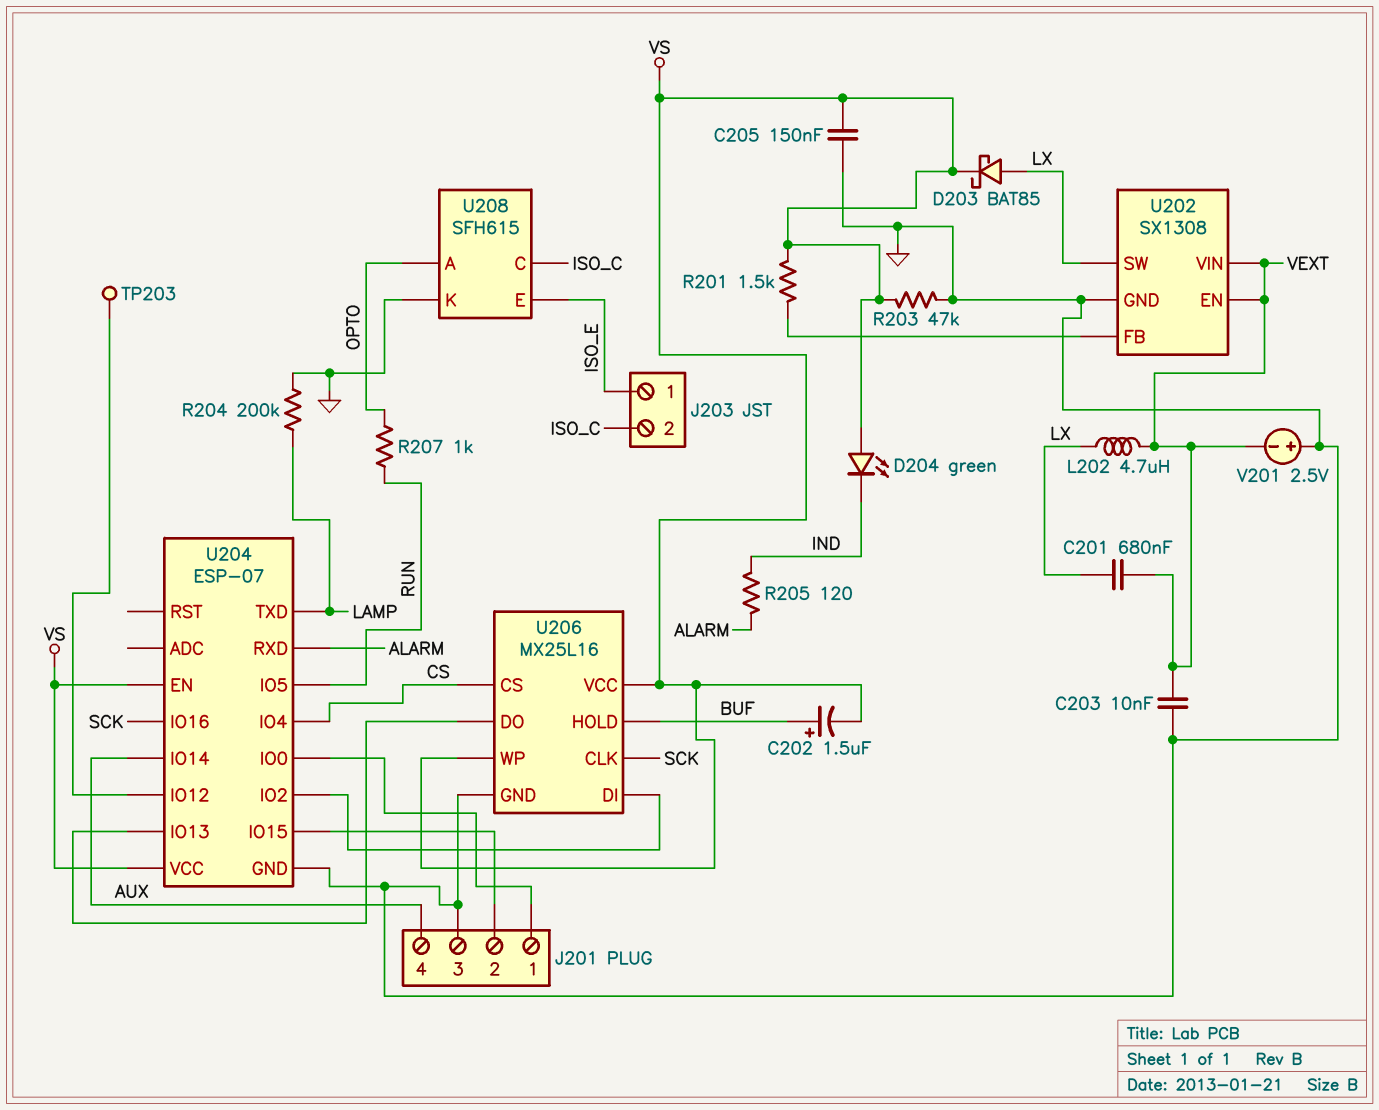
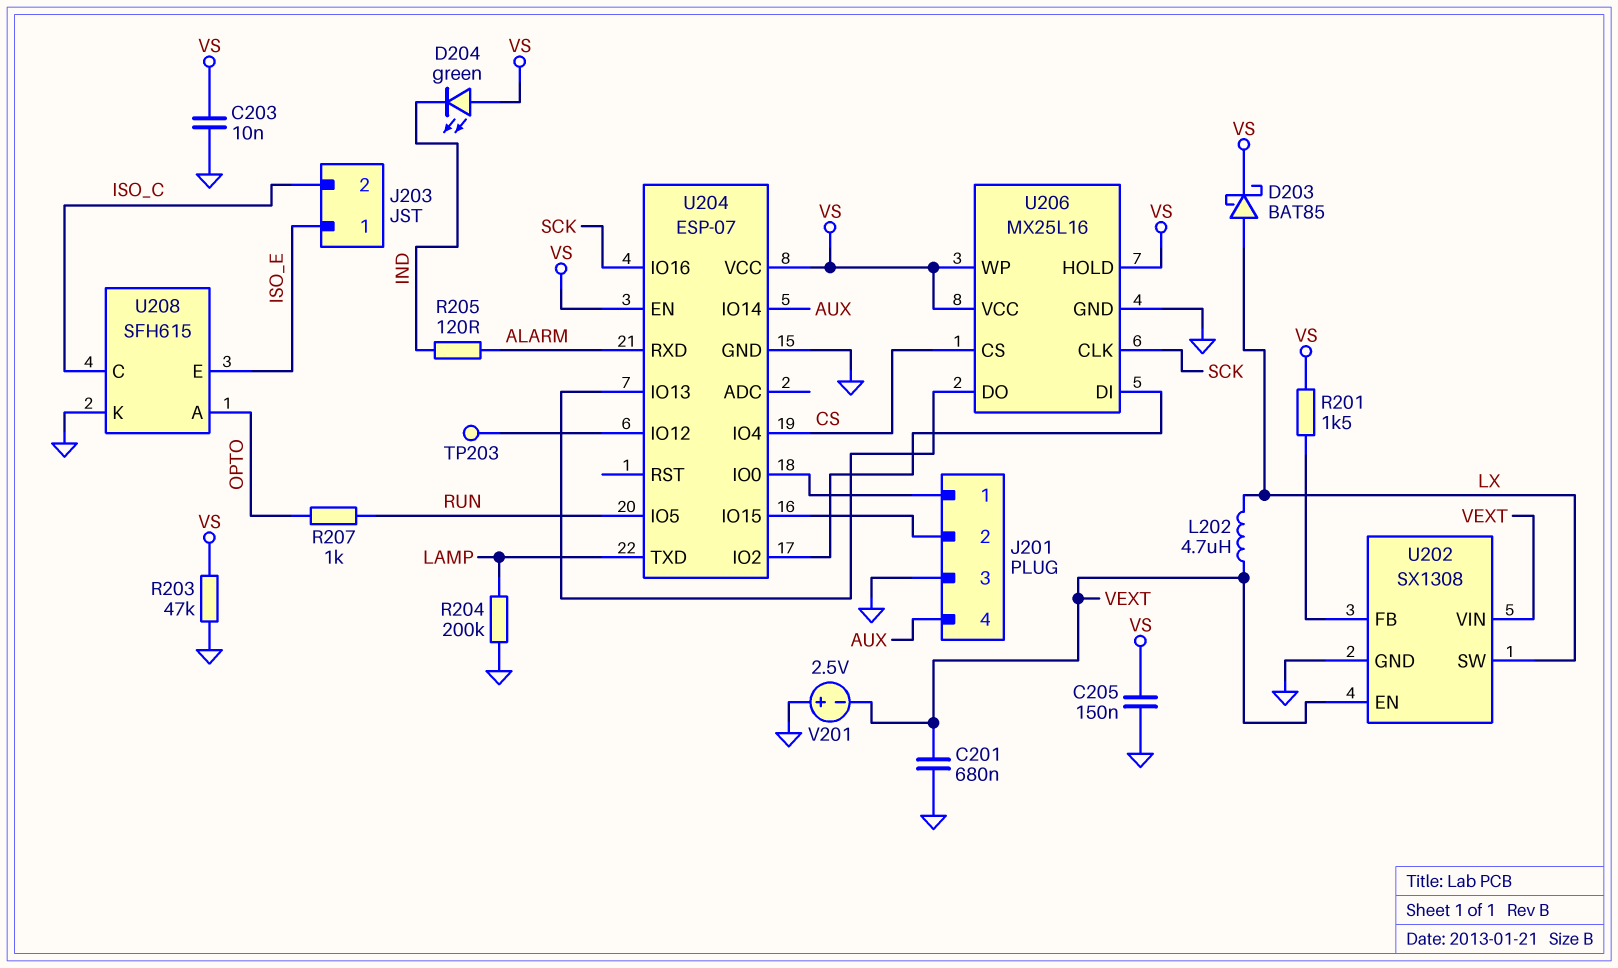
C201: 680nF (LX, VEXT) -> 680nF (GND, VEXT)
C202: 1.5uF (plus BUF, minus VS) -> none
C203: 10nF (GND, VEXT) -> 10nF (GND, VS)
U206 pin HOLD: BUF -> VS

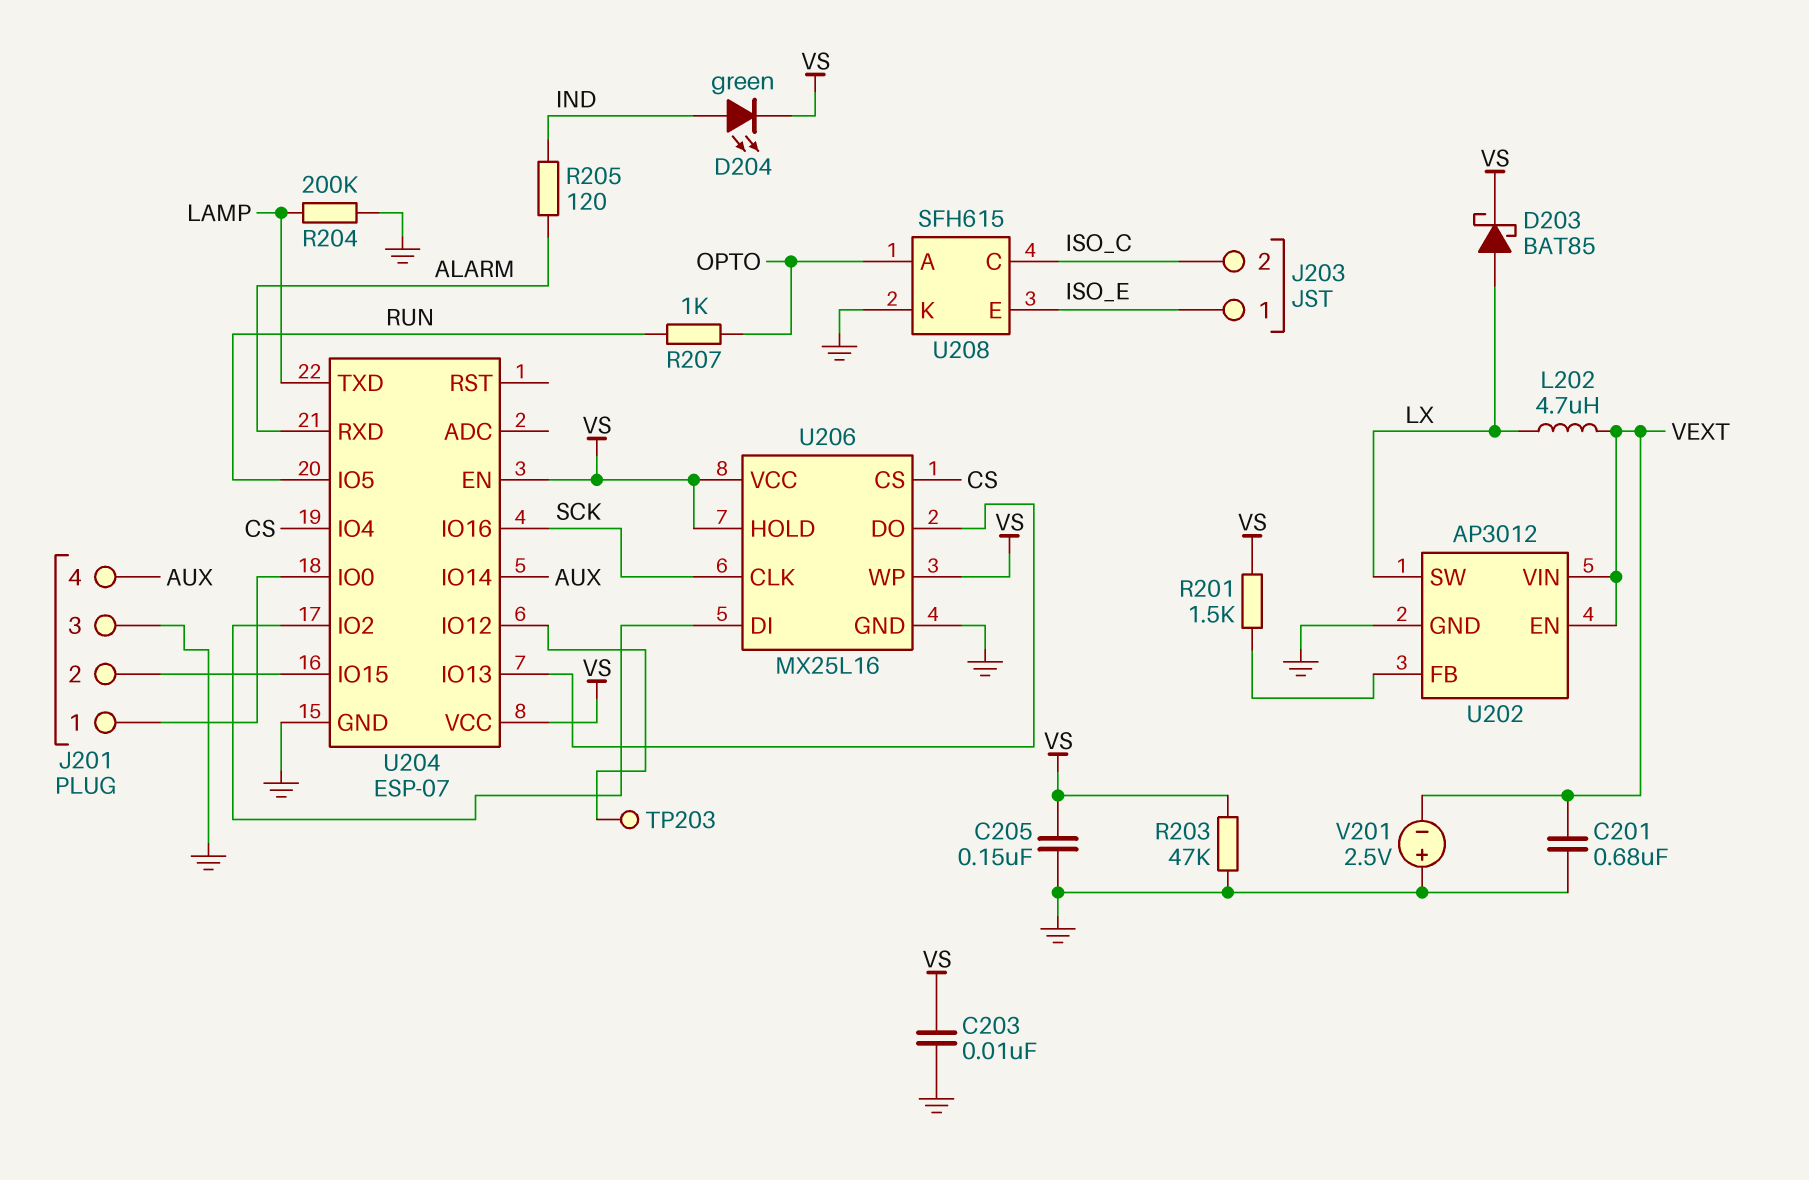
D204: LED green (A VS, K IND) -> LED green (A IND, K VS)
U202: SX1308 -> AP3012

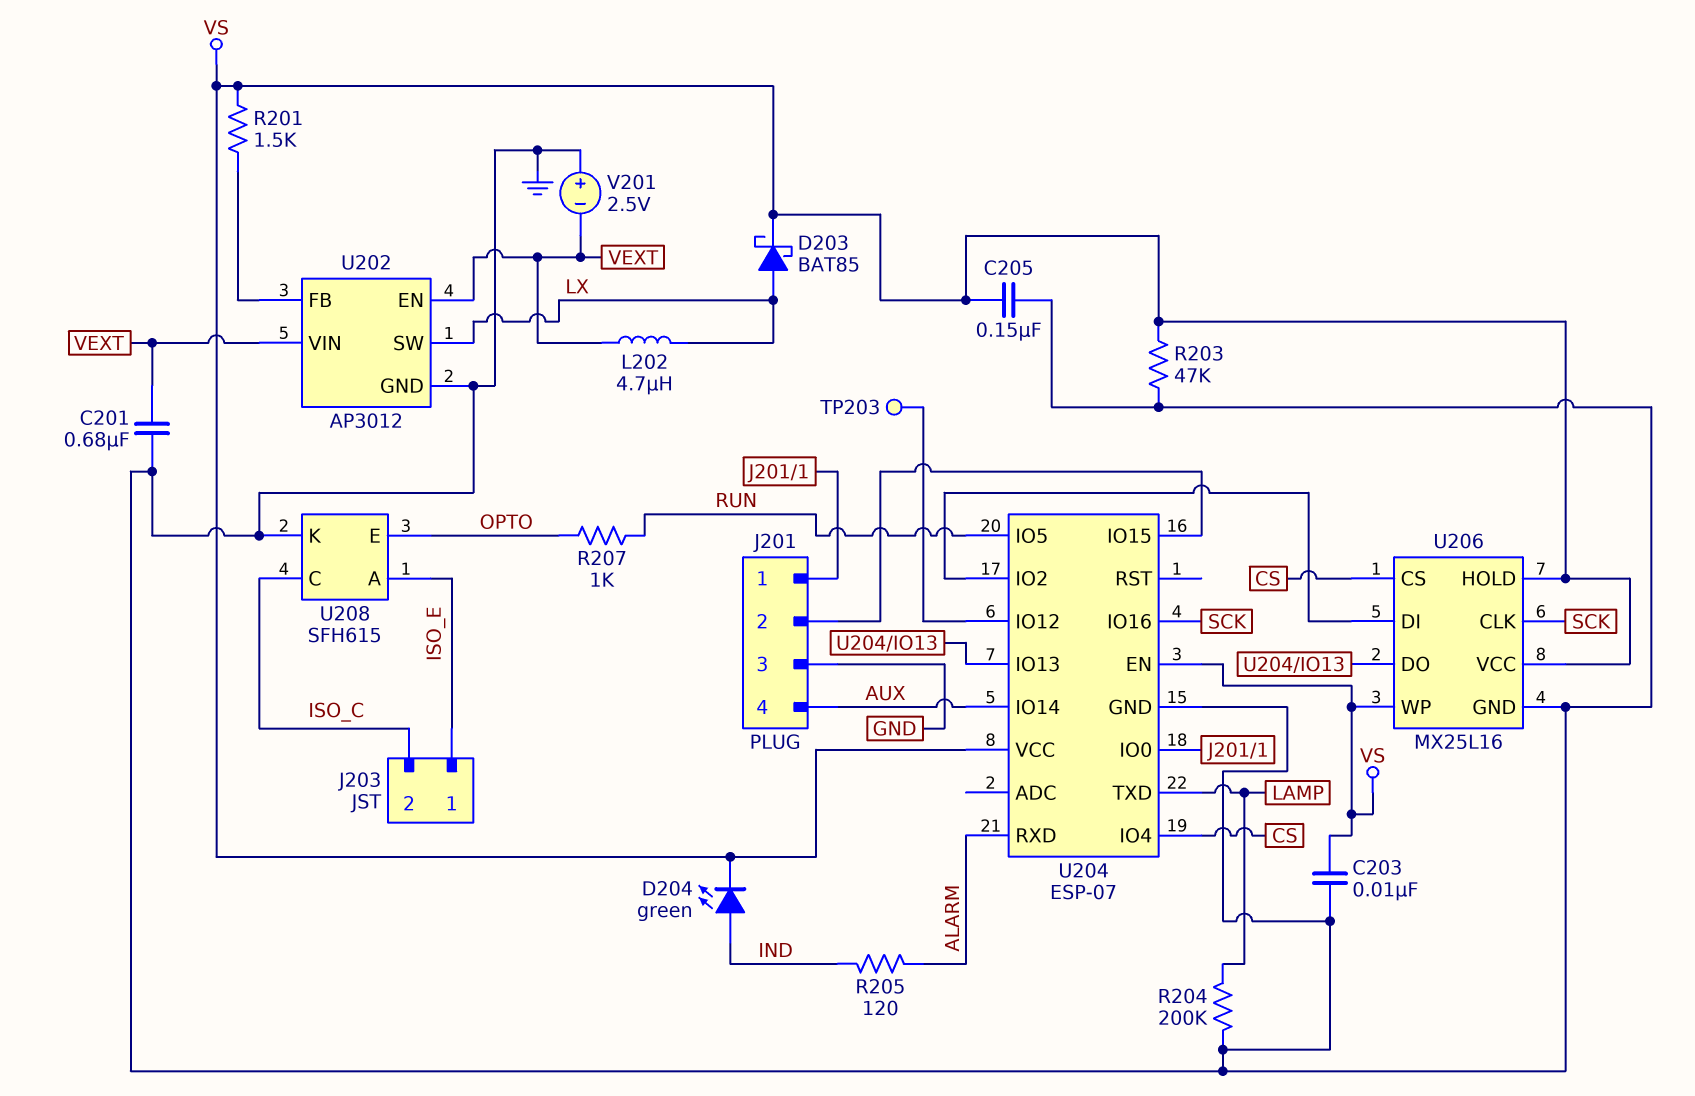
U208 pin A: OPTO -> ISO_E
U208 pin E: ISO_E -> OPTO

